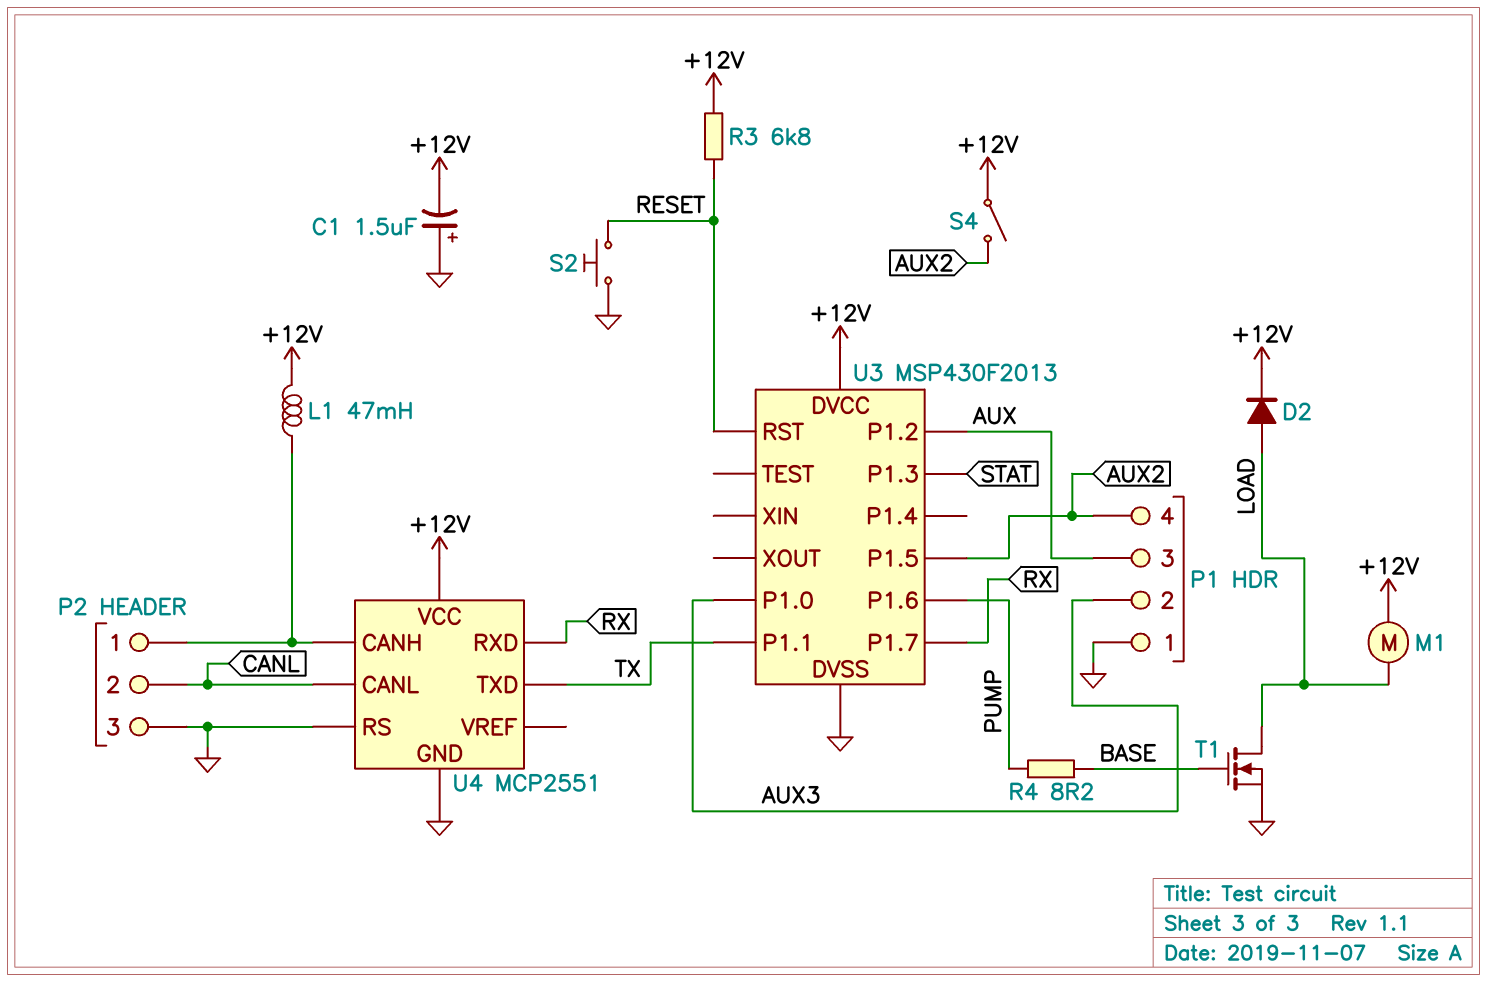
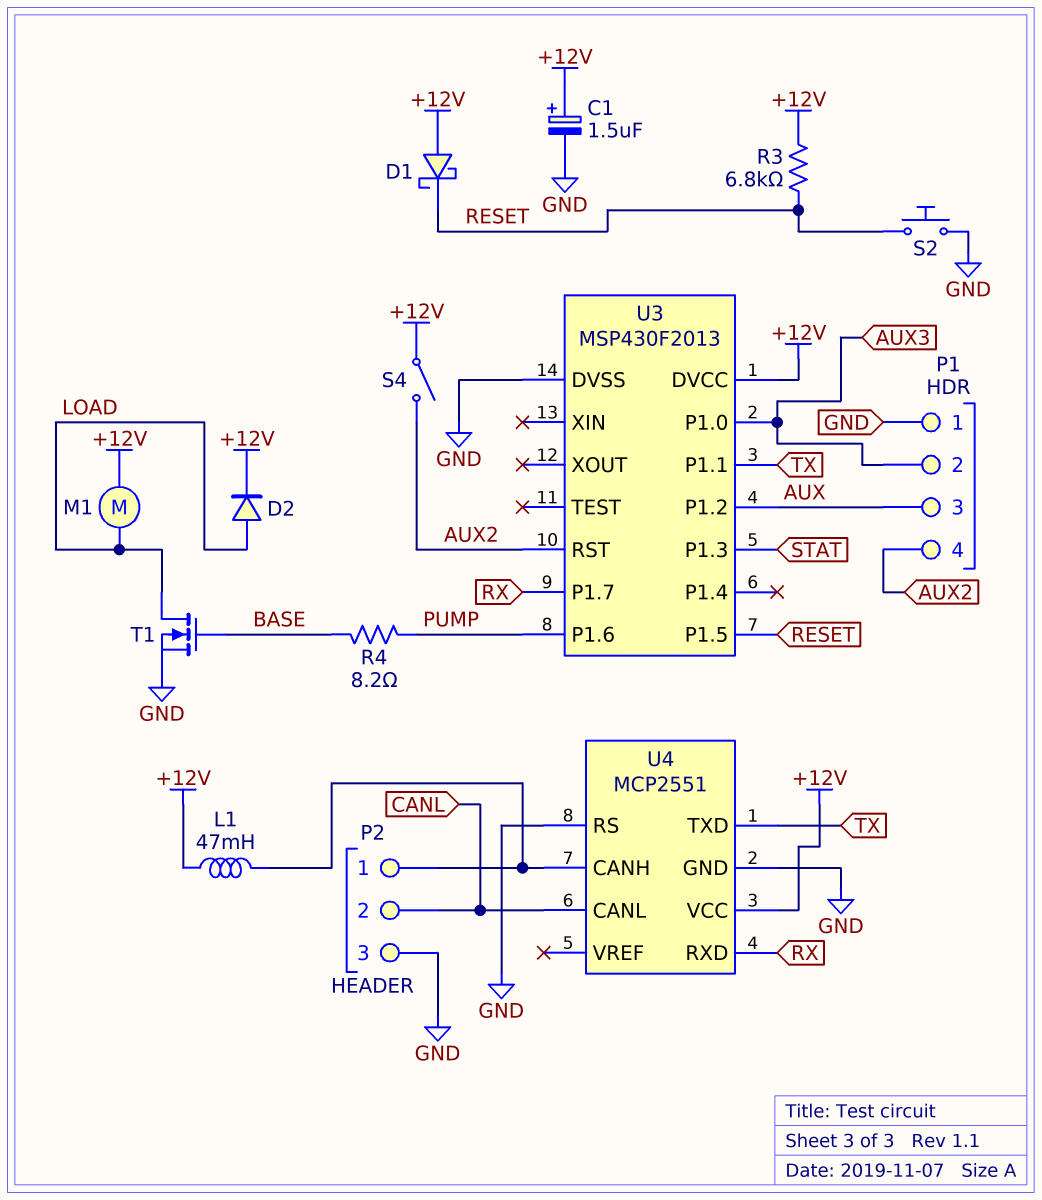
C1: 1.5uF (plus GND, minus +12V) -> 1.5uF (plus +12V, minus GND)
D1: none -> schottky (A +12V, K RESET)
U3 pin P1.5: AUX2 -> RESET
U3 pin RST: RESET -> AUX2

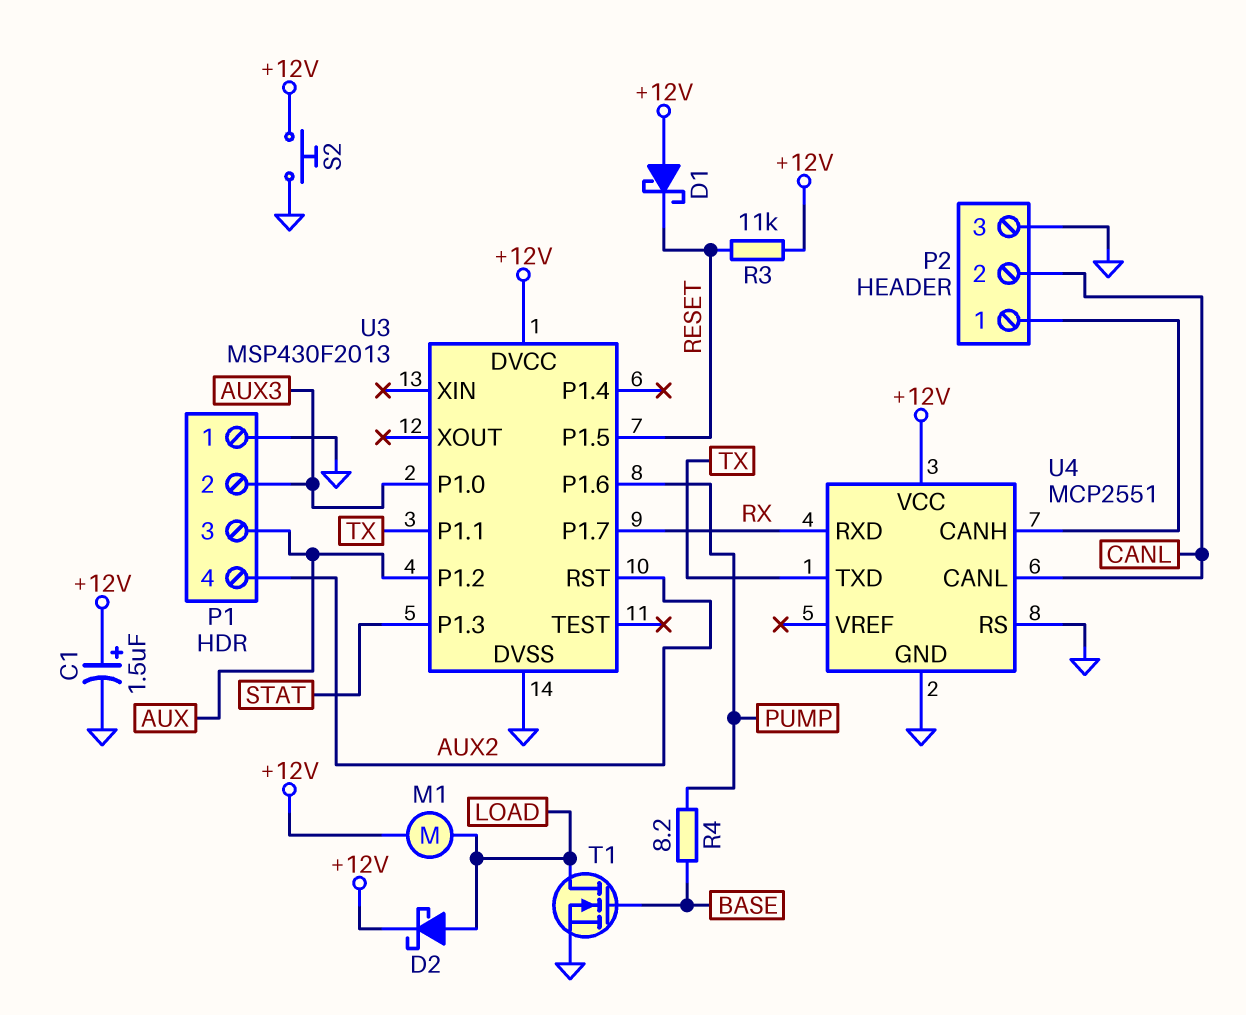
D2: diode (A LOAD, K +12V) -> schottky (A LOAD, K +12V)
L1: 47mH (+12V, P2/1) -> none
R3: 6.8k (+12V, RESET) -> 11k (+12V, RESET)
S2: button (GND, RESET) -> button (+12V, GND)
S4: switch (+12V, AUX2) -> none

